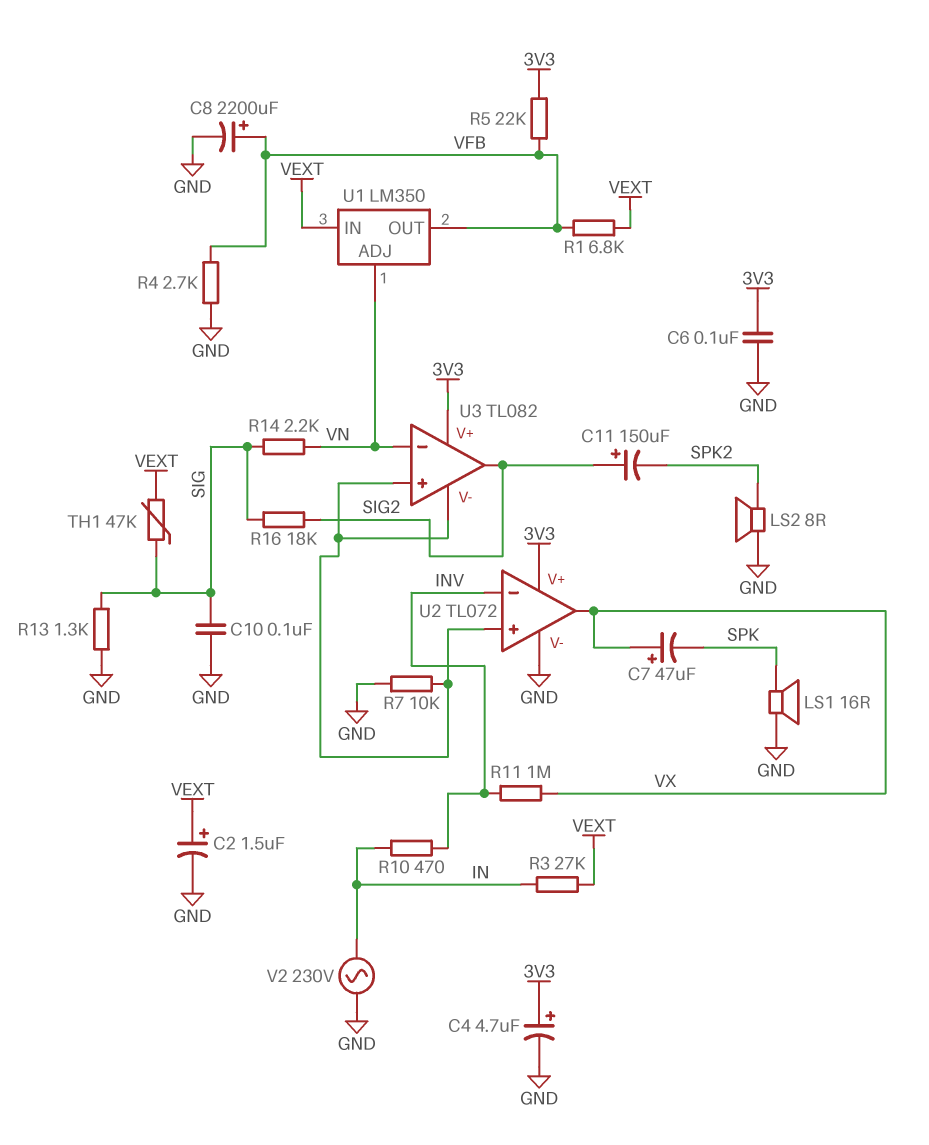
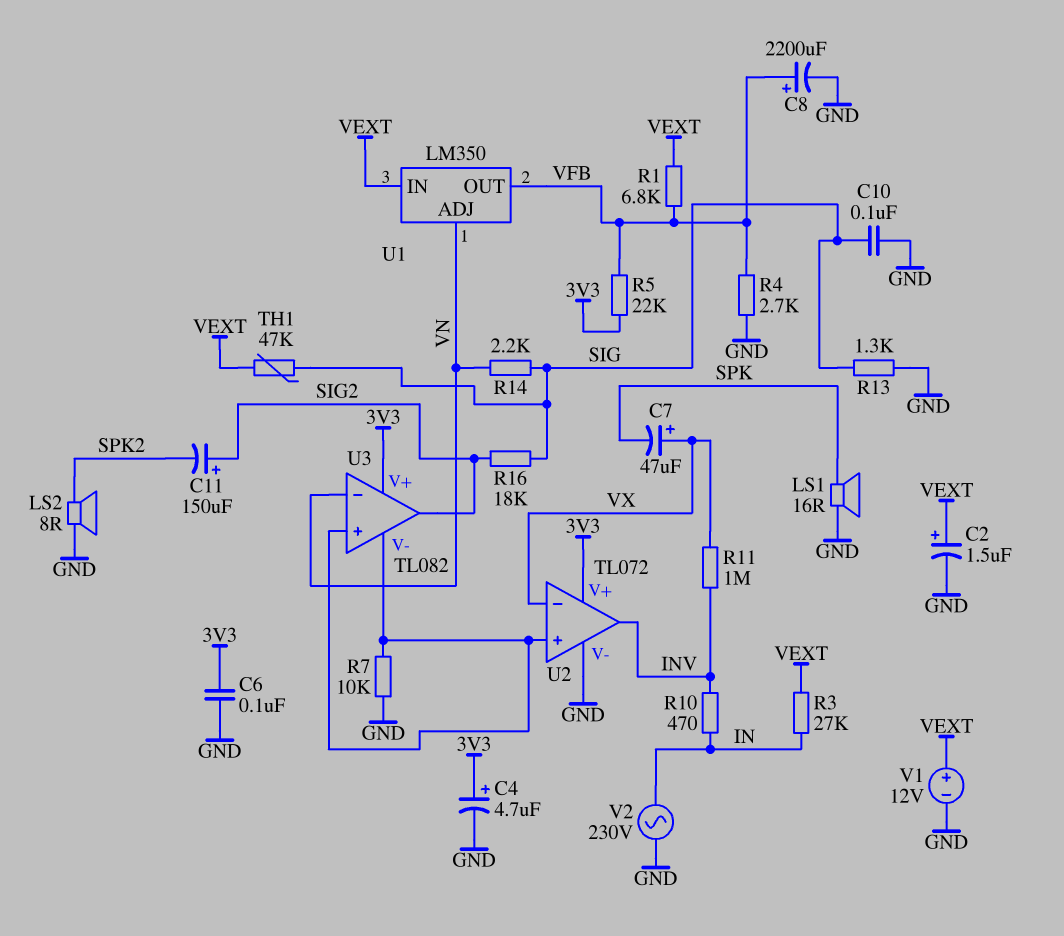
U2 pin in-: INV -> VX
U2 pin out: VX -> INV
V1: none -> 12V (plus VEXT, minus GND)

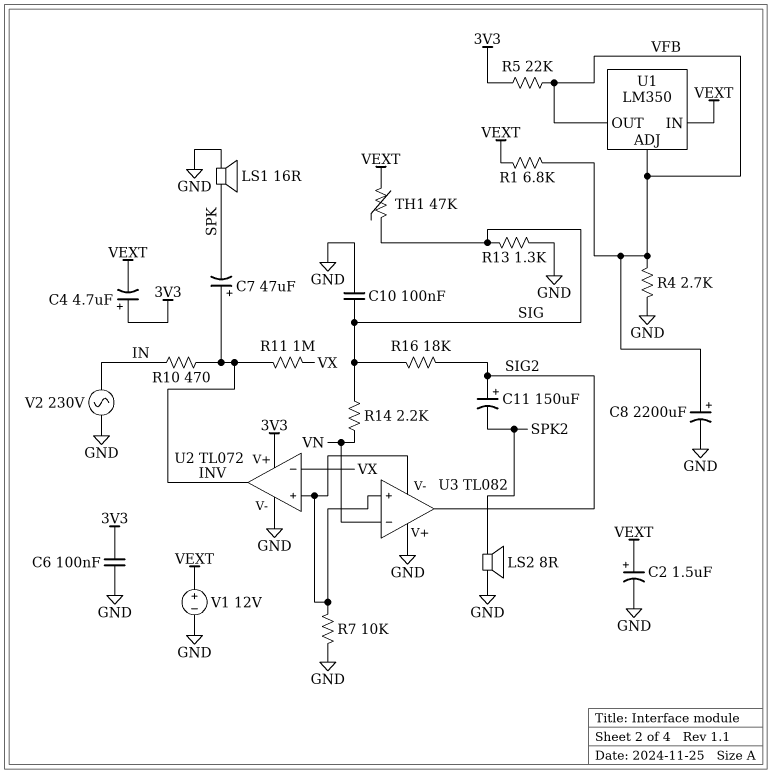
C4: 4.7uF (plus 3V3, minus GND) -> 4.7uF (plus 3V3, minus VEXT)
C7: 47uF (plus VX, minus SPK) -> 47uF (plus INV, minus SPK)
R3: 27k (IN, VEXT) -> none
U1 pin ADJ: VN -> VFB
U3 pin V+: 3V3 -> GND

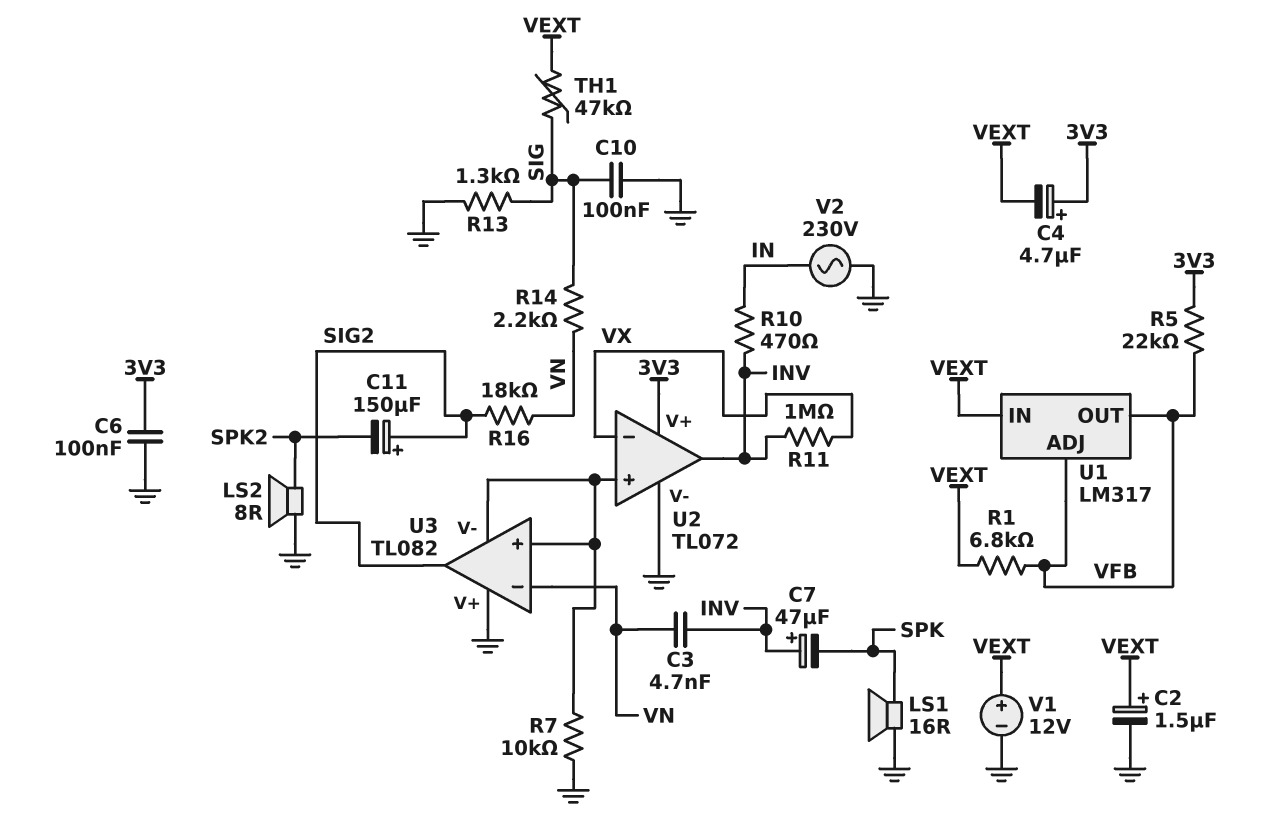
C3: none -> 4.7nF (INV, VN)
C8: 2200uF (plus VFB, minus GND) -> none
R4: 2.7k (GND, VFB) -> none
R16: 18k (SIG, SIG2) -> 18k (SIG2, VN)
U1: LM350 -> LM317

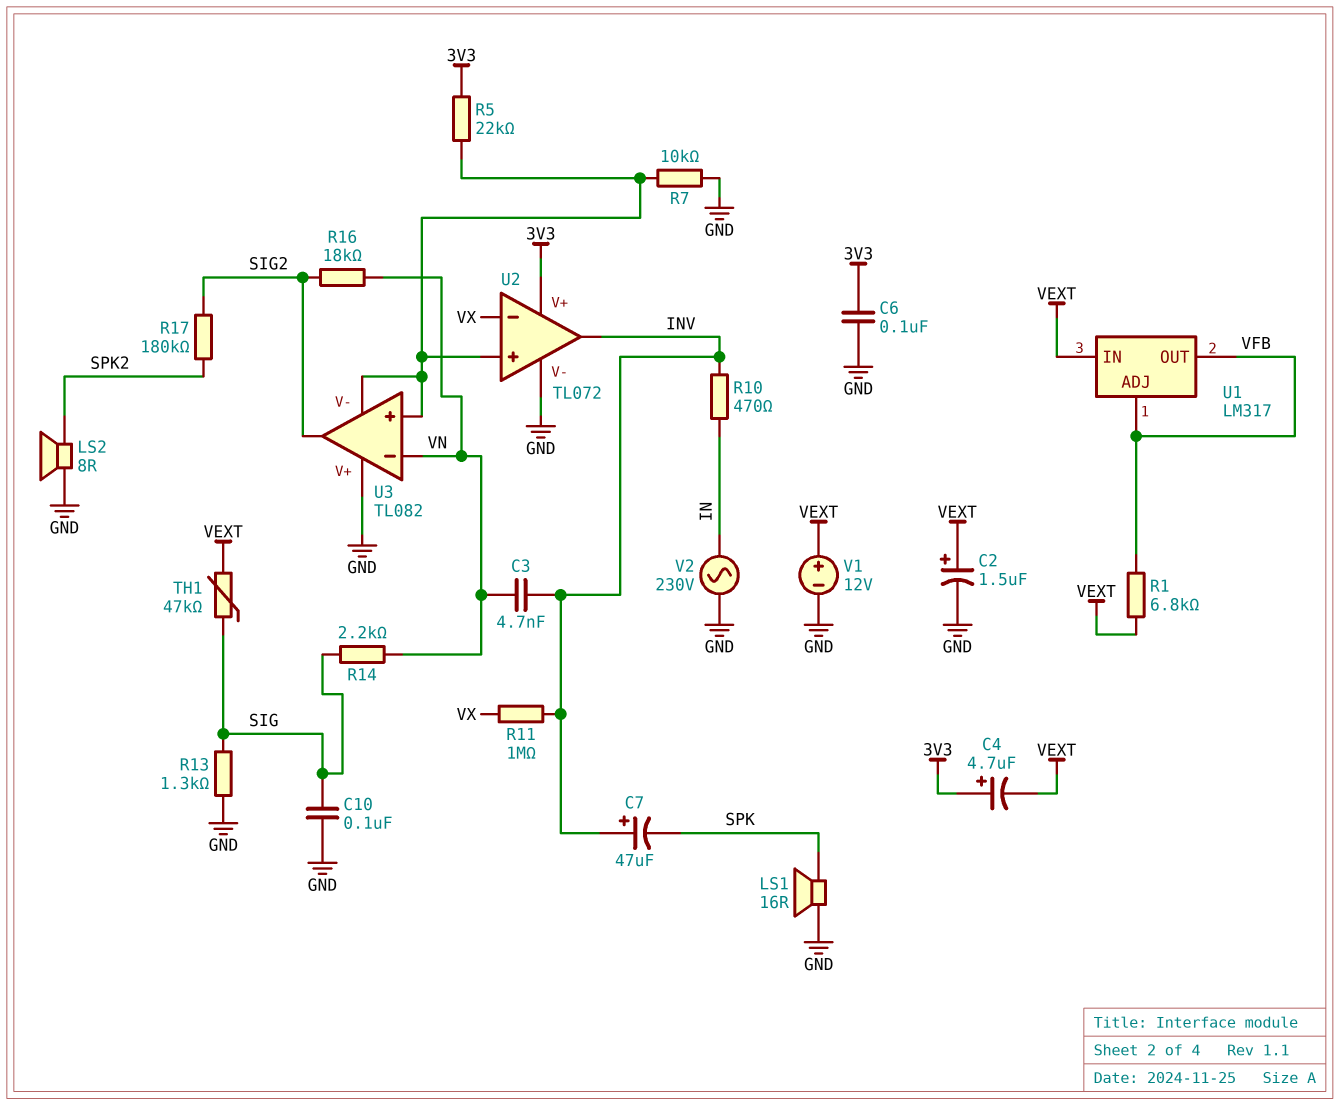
C11: 150uF (plus SIG2, minus SPK2) -> none
R5: 22k (3V3, VFB) -> 22k (3V3, U2/in+)
R17: none -> 180k (SIG2, SPK2)

